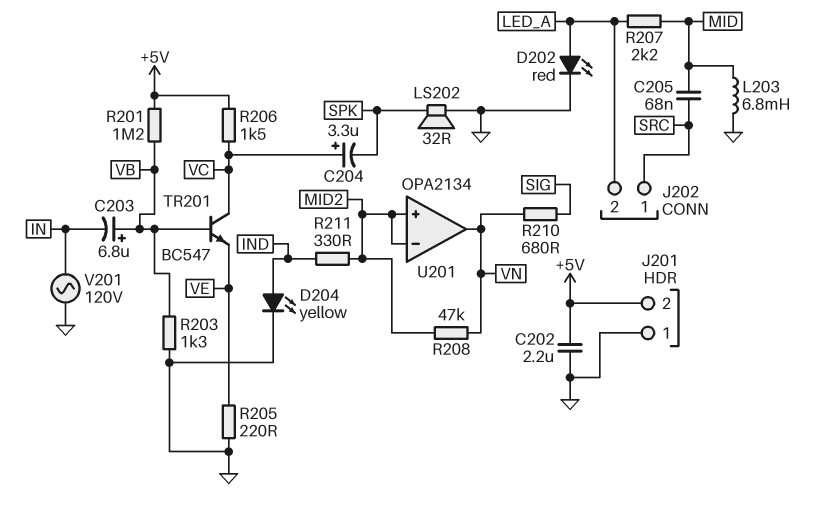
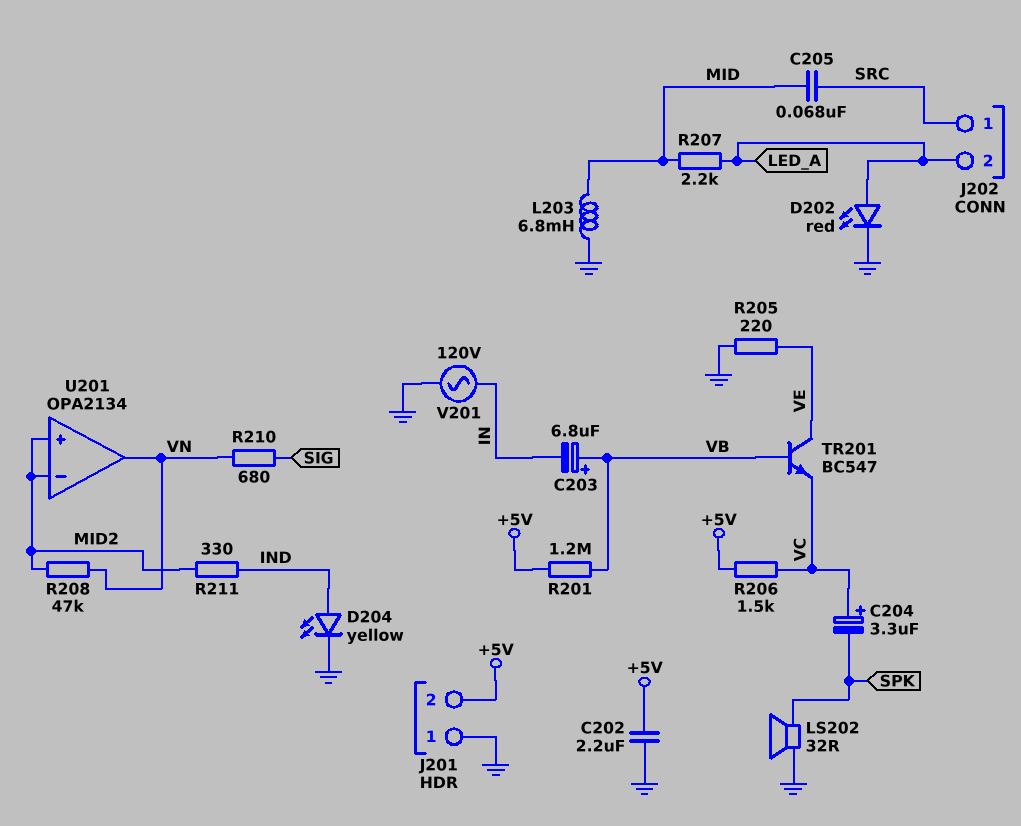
R203: 1.3k (GND, VB) -> none
TR201: NPN BC547 (B VB, C VC, E VE) -> NPN BC547 (B VB, C VE, E VC)

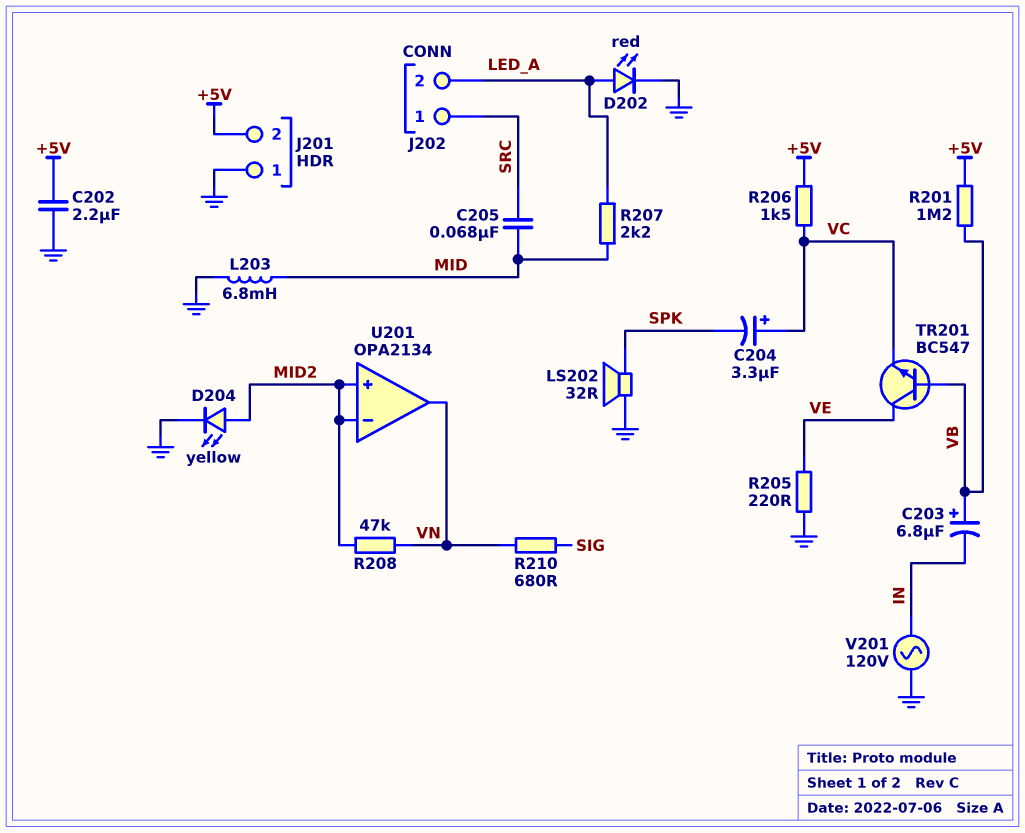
D204: LED yellow (A IND, K GND) -> LED yellow (A MID2, K GND)
R211: 330 (IND, MID2) -> none

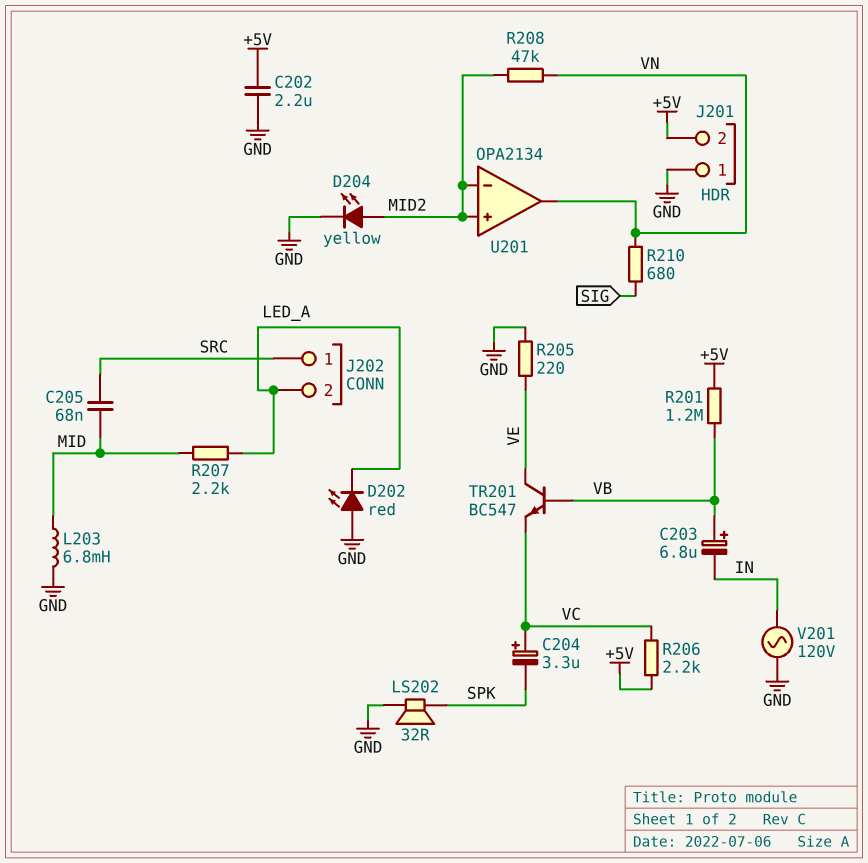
D202: LED red (A LED_A, K GND) -> LED red (A GND, K LED_A)
R206: 1.5k (+5V, VC) -> 2.2k (+5V, VC)

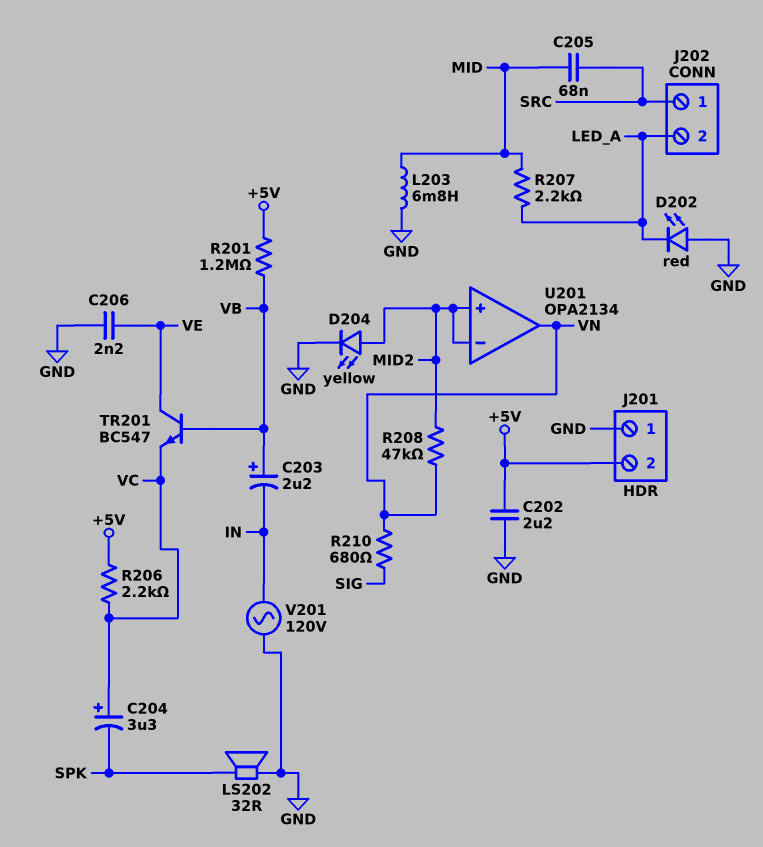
C203: 6.8uF (plus VB, minus IN) -> 2.2uF (plus VB, minus IN)
C206: none -> 2.2nF (GND, VE)
R205: 220 (GND, VE) -> none

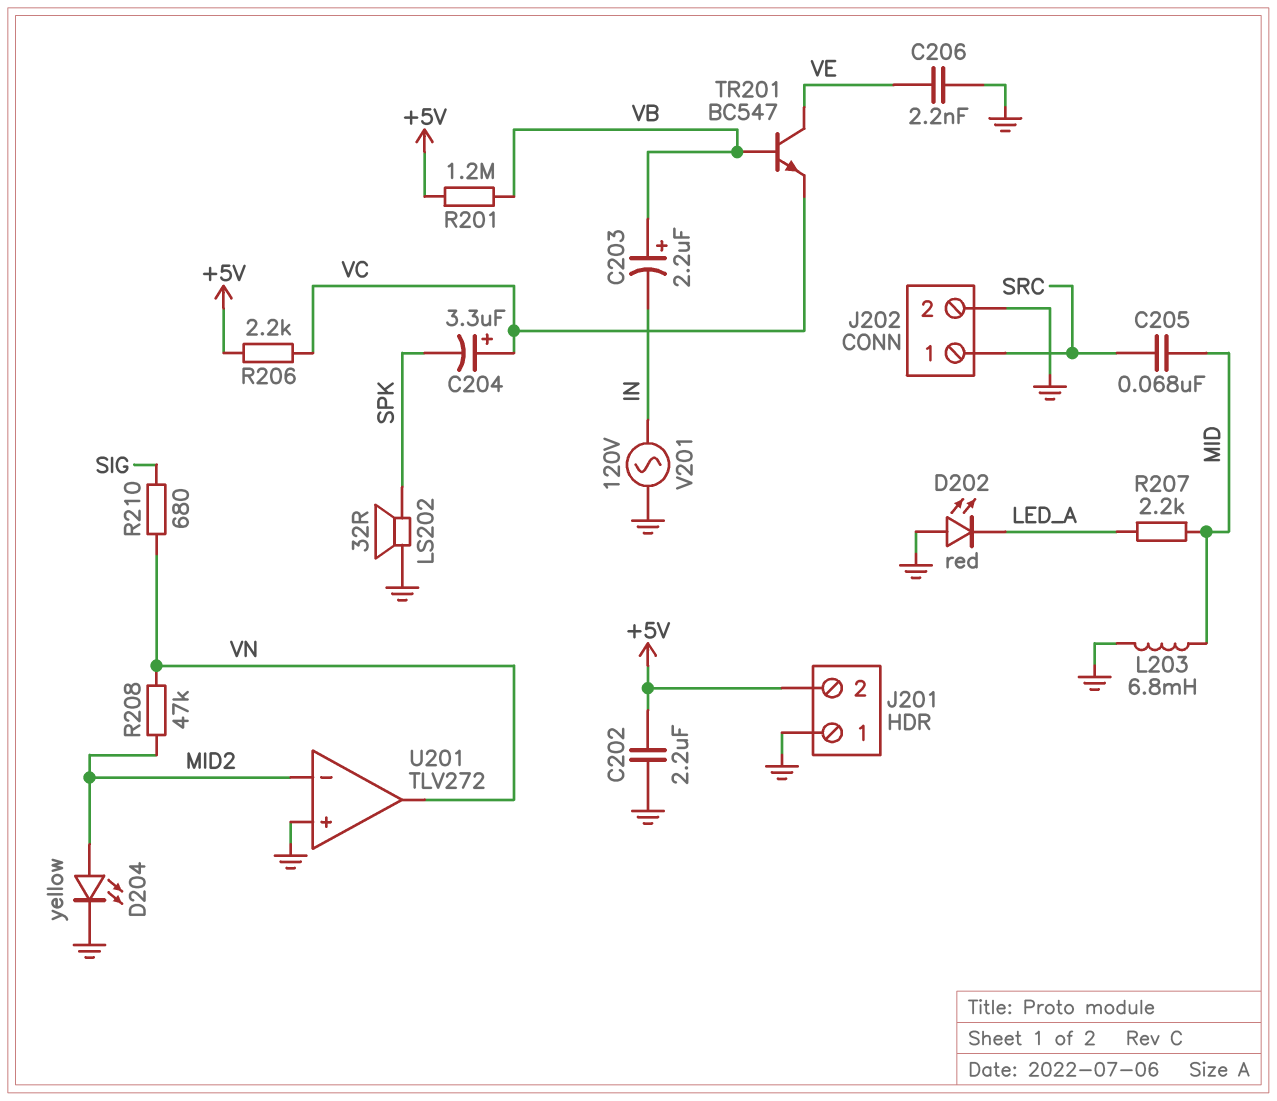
J202 pin 2: LED_A -> GND
U201: OPA2134 -> TLV272
U201 pin in+: MID2 -> GND

